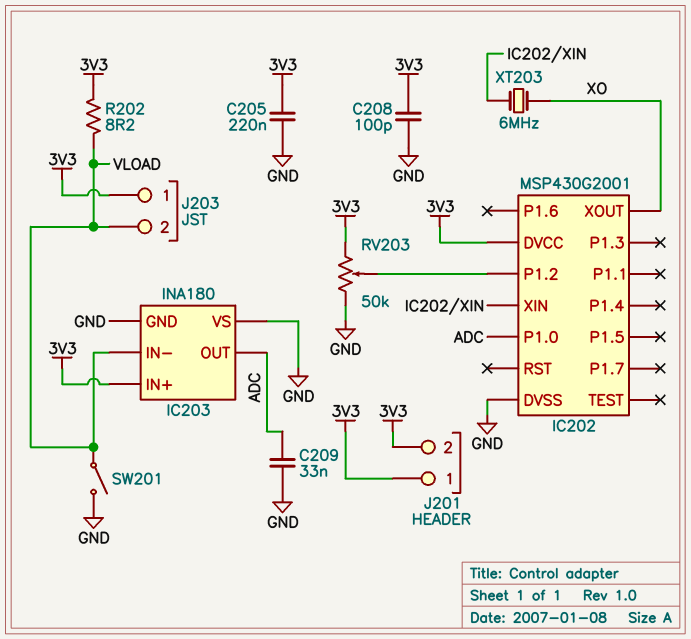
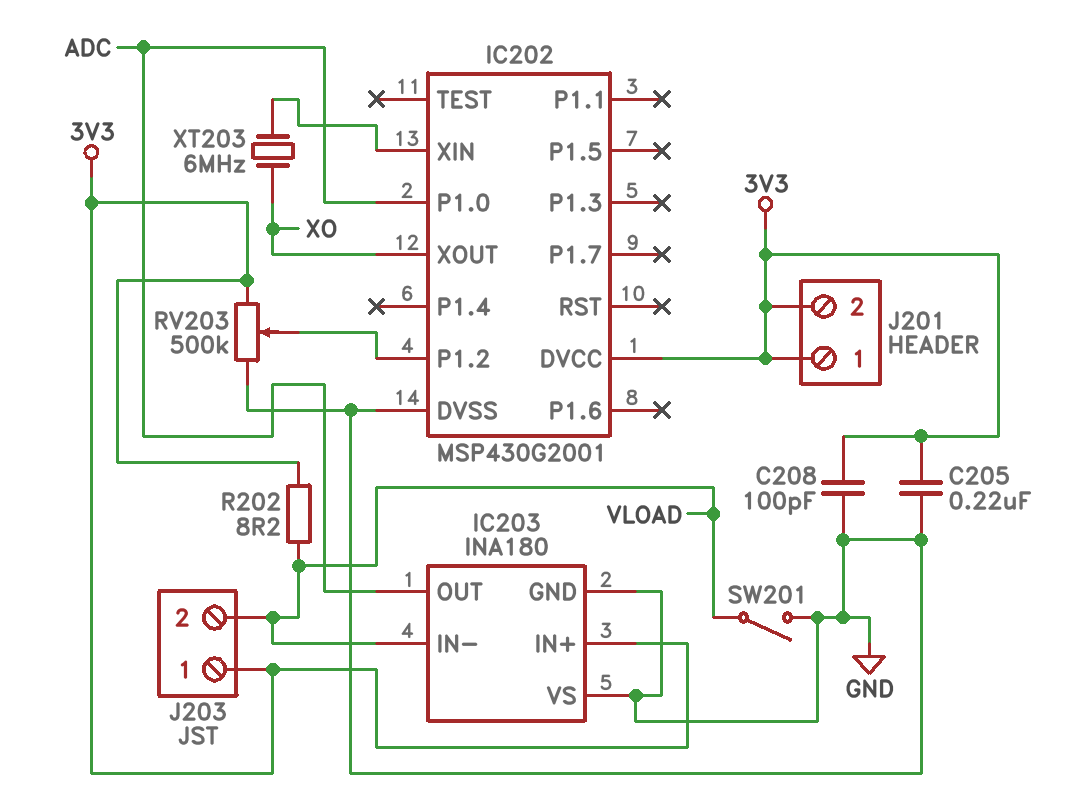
C209: 33nF (ADC, GND) -> none
RV203: 50k (3V3, GND, wiper IC202/P1.2) -> 500k (3V3, GND, wiper IC202/P1.2)

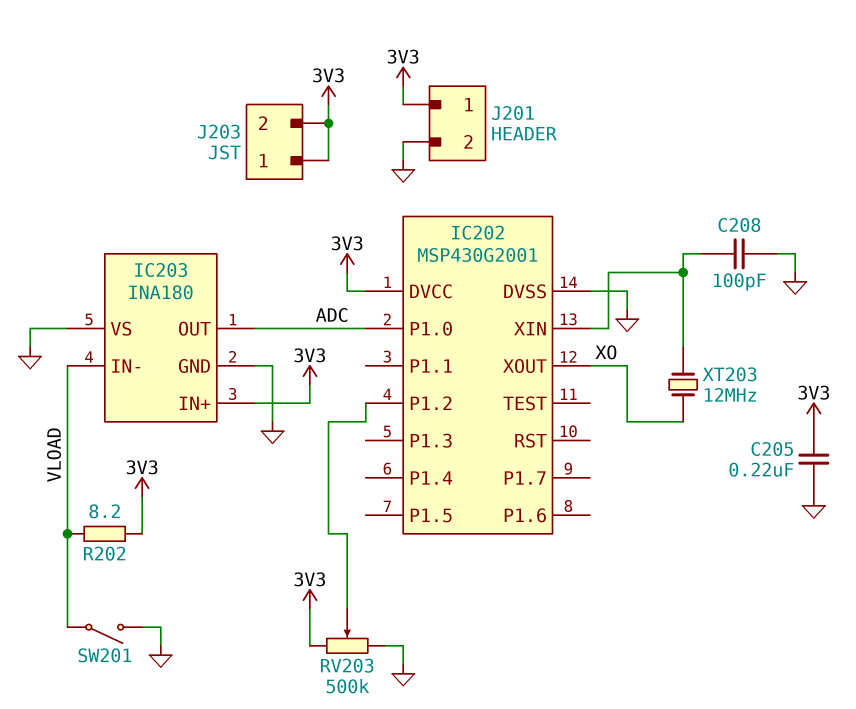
C208: 100pF (3V3, GND) -> 100pF (GND, IC202/XIN)
J201 pin 2: 3V3 -> GND
J203 pin 2: VLOAD -> 3V3
XT203: 6MHz (IC202/XIN, XO) -> 12MHz (IC202/XIN, XO)

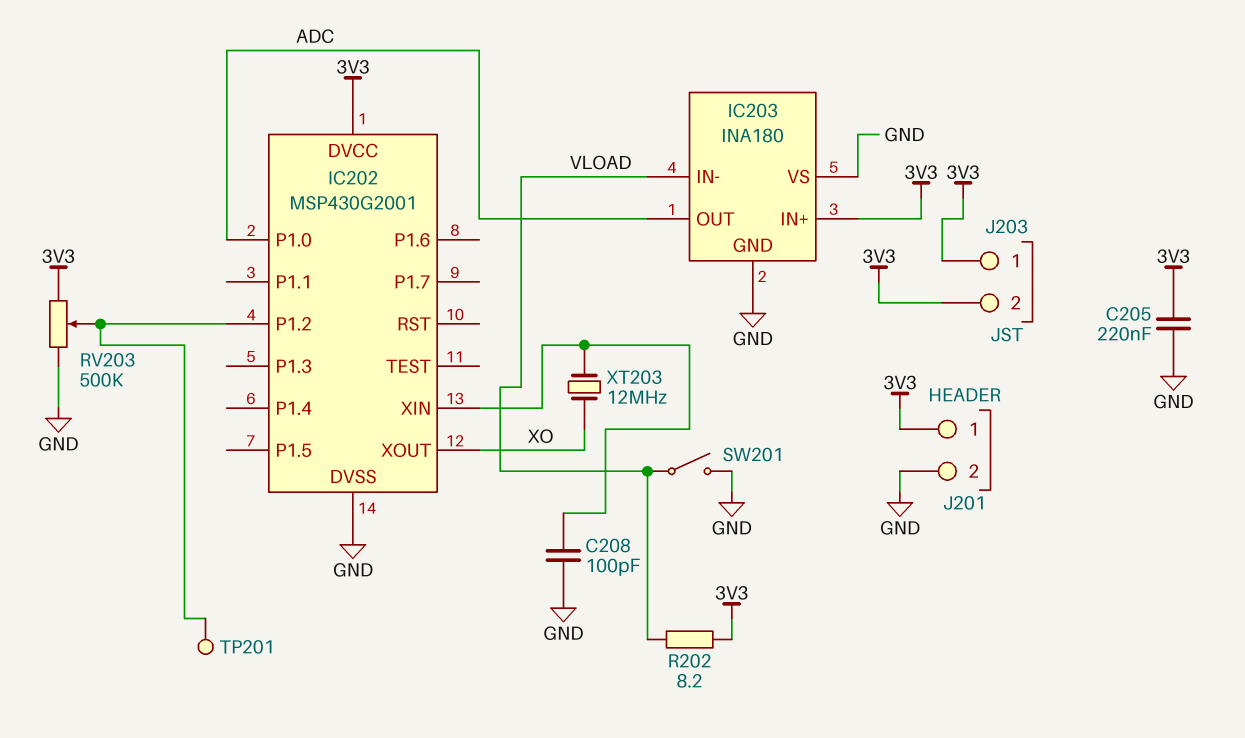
TP201: none -> test point (IC202/P1.2)

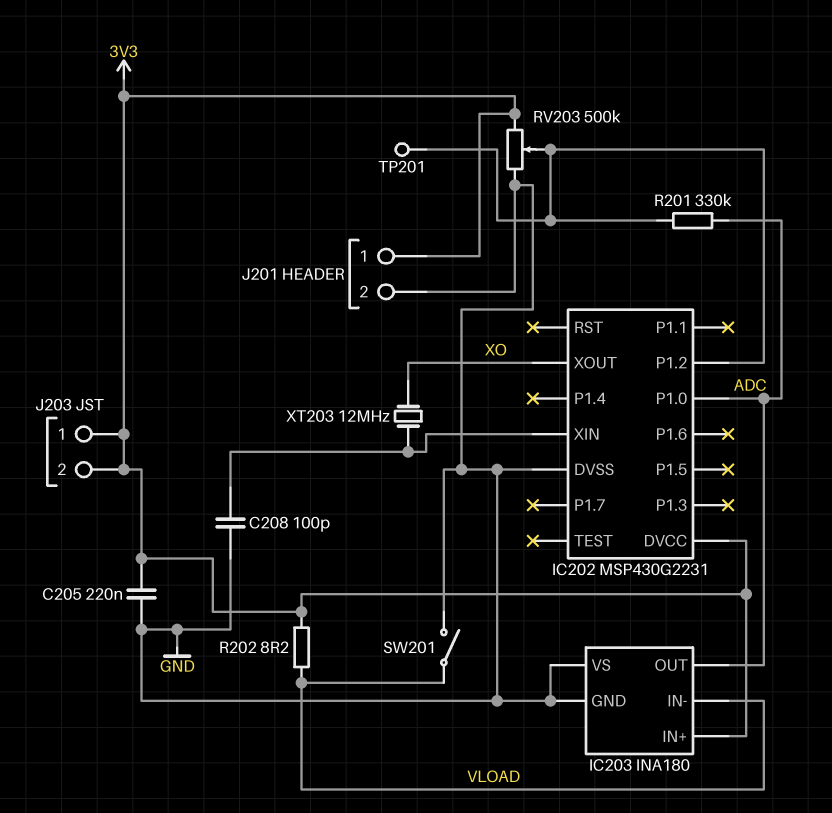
IC202: MSP430G2001 -> MSP430G2231
R201: none -> 330k (ADC, IC202/P1.2)

